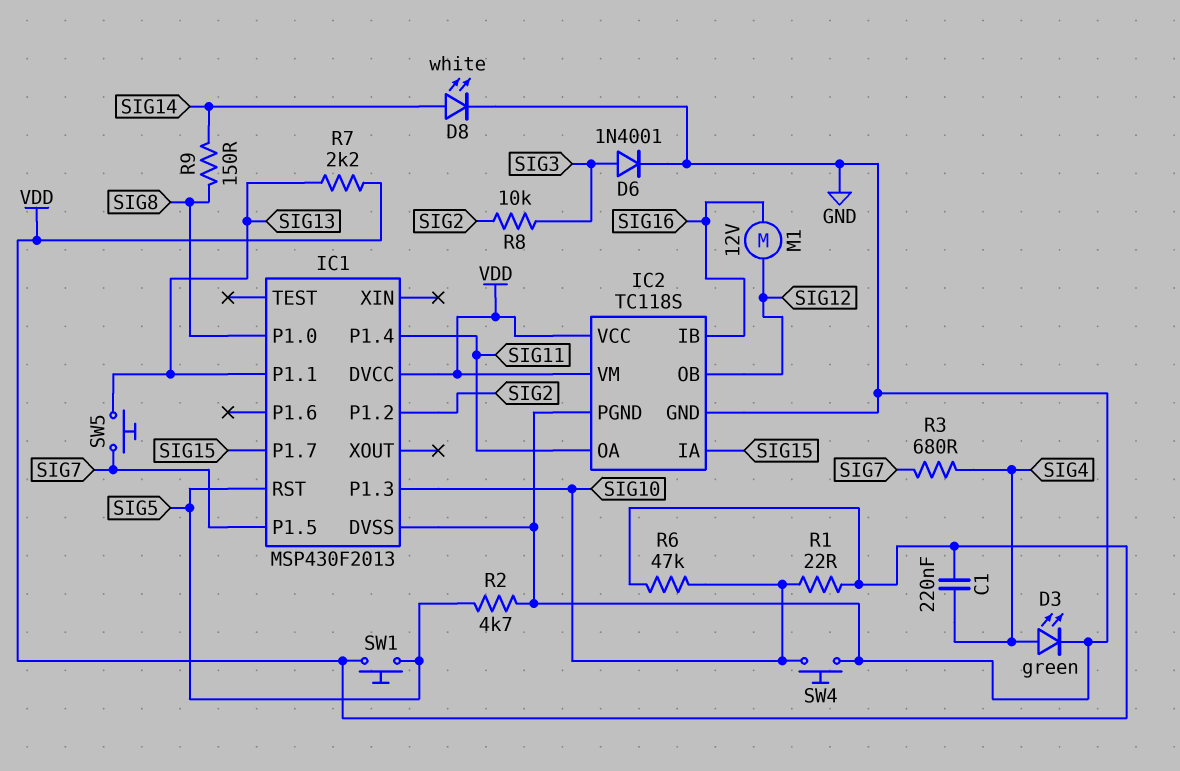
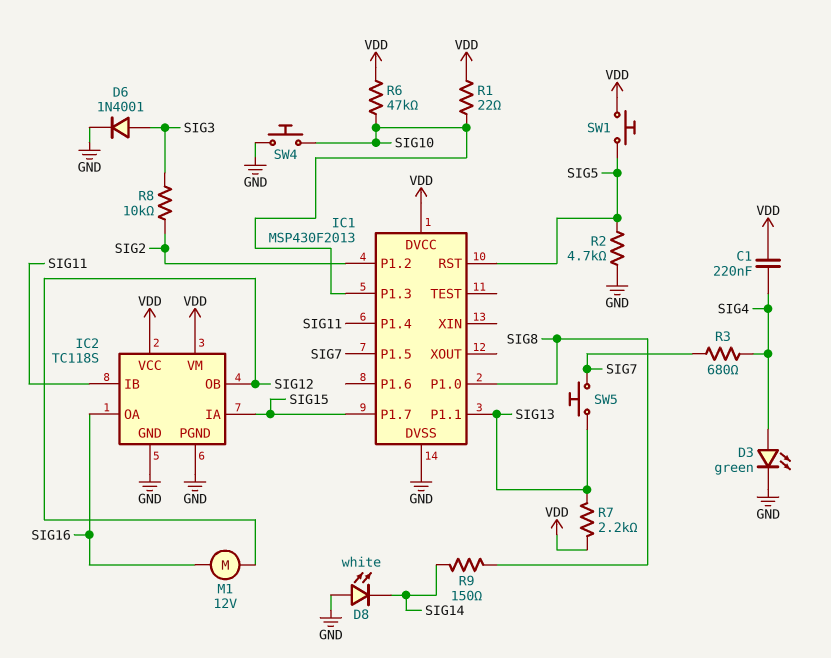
D8: LED white (A SIG14, K GND) -> LED white (A GND, K SIG14)
IC2 pin IB: SIG16 -> SIG11
IC2 pin OA: SIG11 -> SIG16

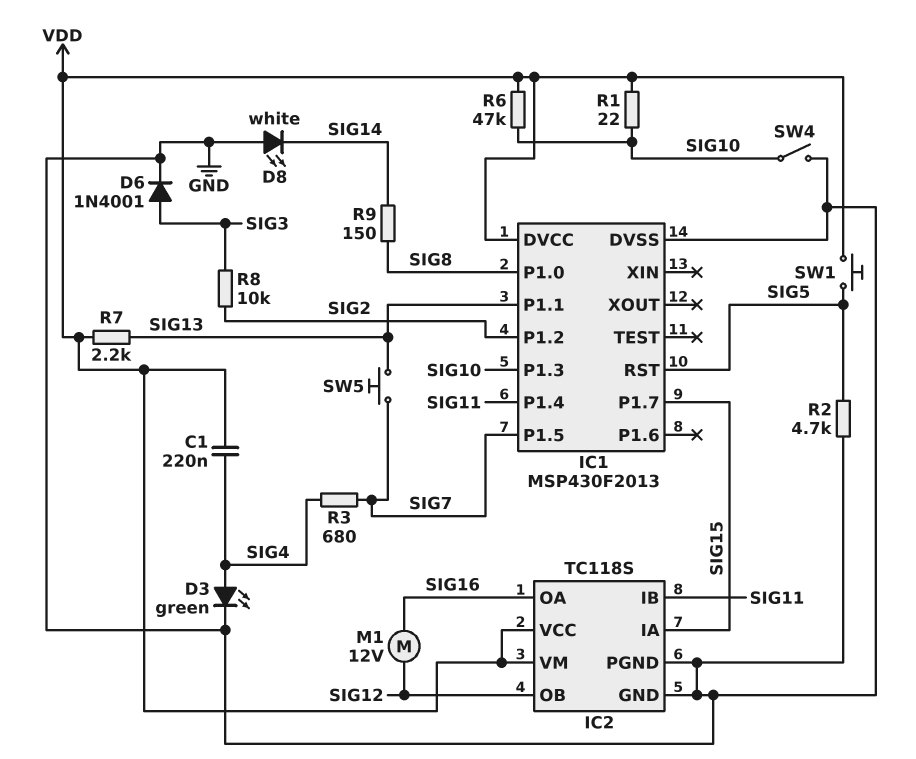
SW4: button (GND, SIG10) -> switch (GND, SIG10)

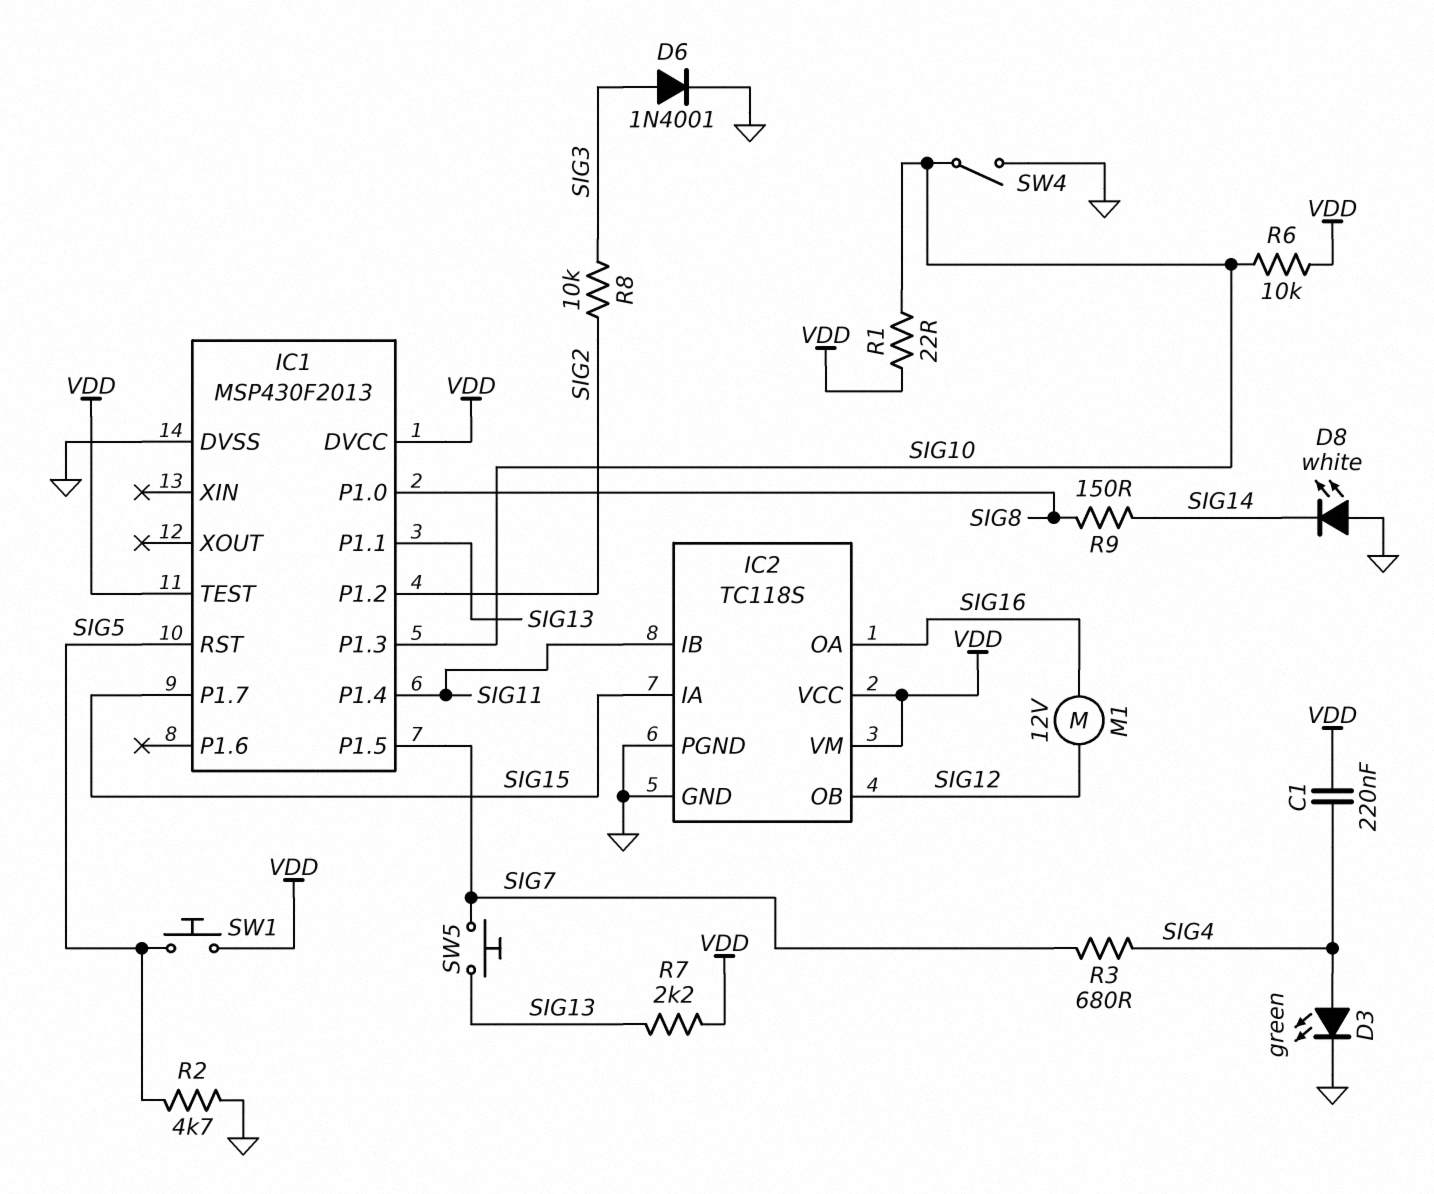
IC1 pin TEST: none -> VDD
R6: 47k (SIG10, VDD) -> 10k (SIG10, VDD)

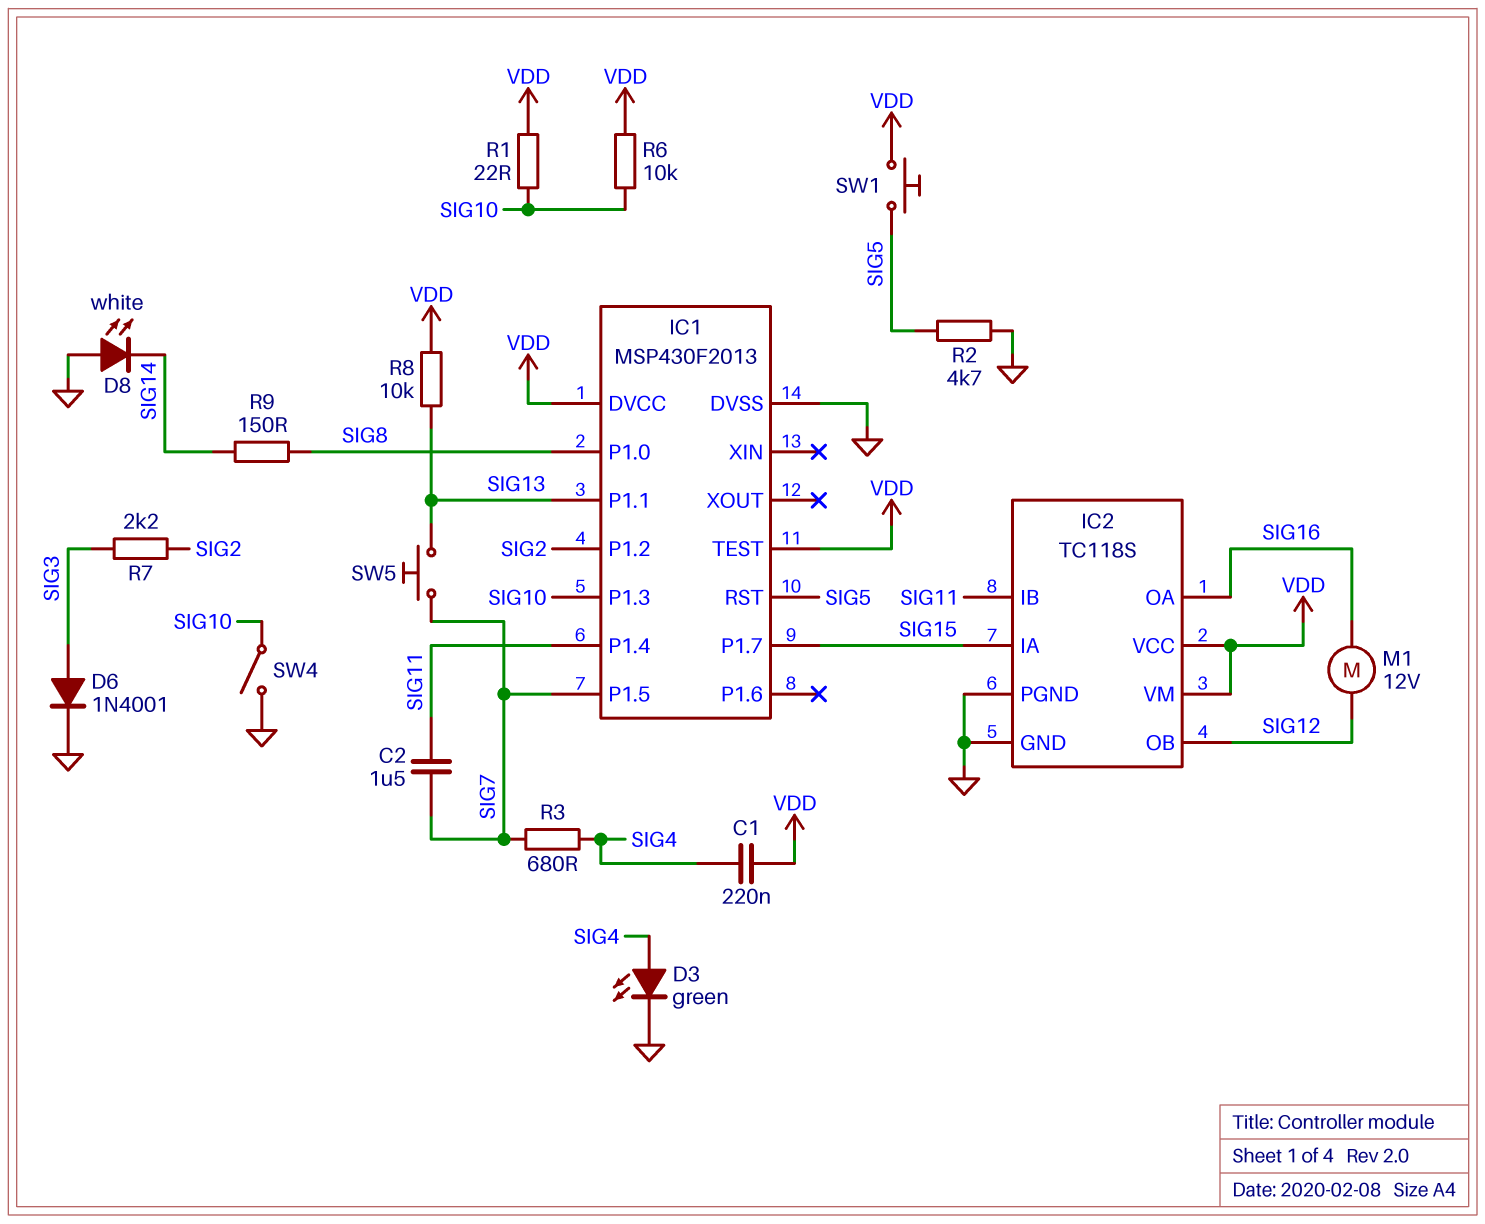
C2: none -> 1.5uF (SIG7, SIG11)
R7: 2.2k (SIG13, VDD) -> 2.2k (SIG2, SIG3)
R8: 10k (SIG2, SIG3) -> 10k (SIG13, VDD)

